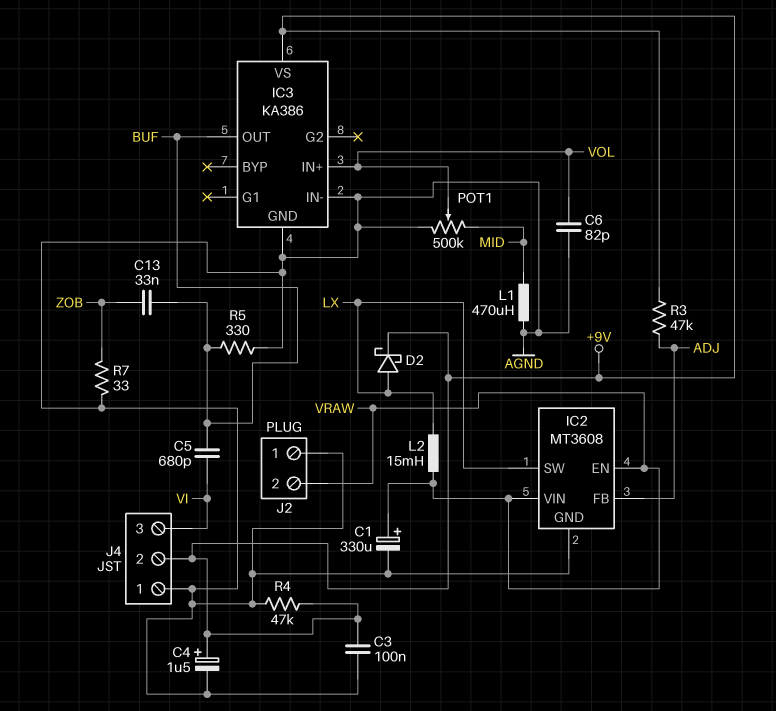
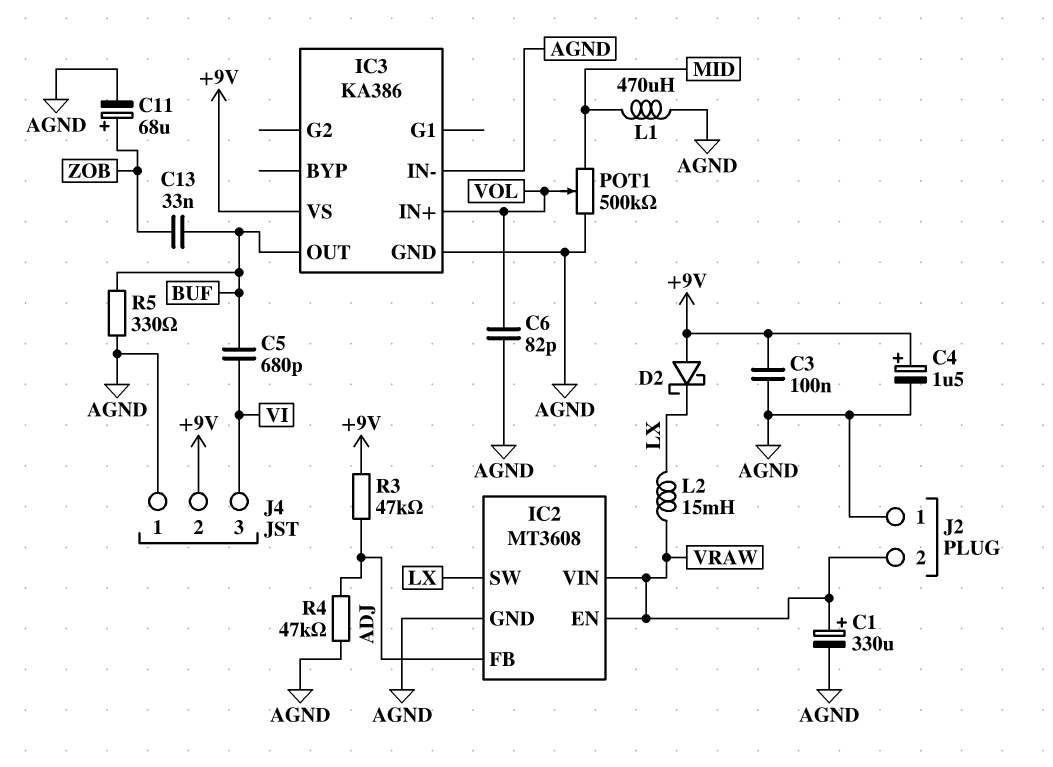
C11: none -> 68uF (plus ZOB, minus AGND)
D2: schottky (A LX, K +9V) -> schottky (A +9V, K LX)
R4: 47k (+9V, AGND) -> 47k (ADJ, AGND)
R7: 33 (AGND, ZOB) -> none

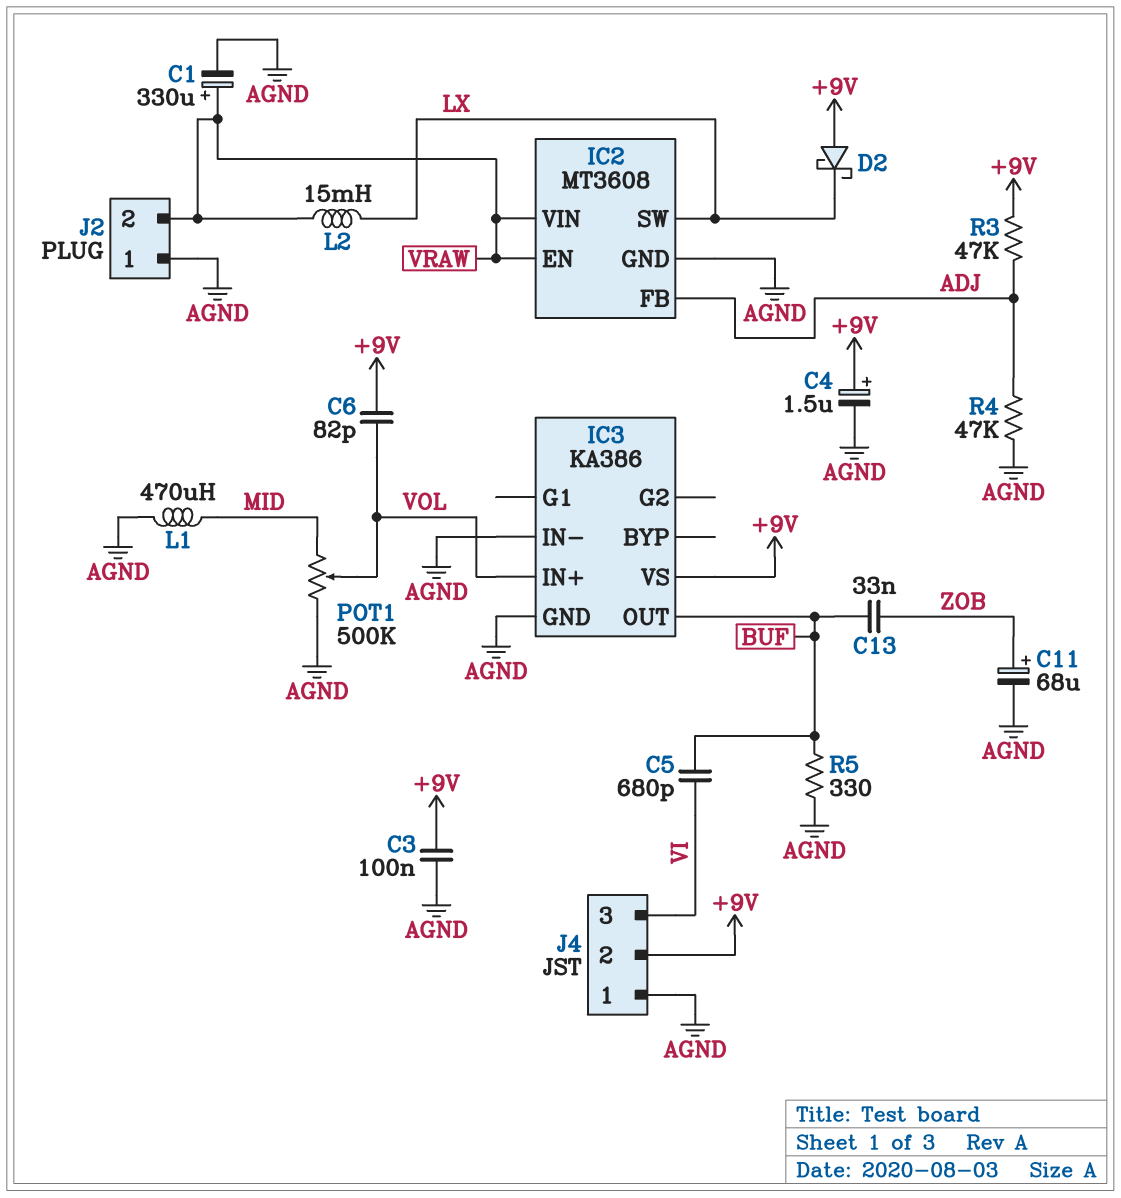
C6: 82pF (AGND, VOL) -> 82pF (+9V, VOL)

